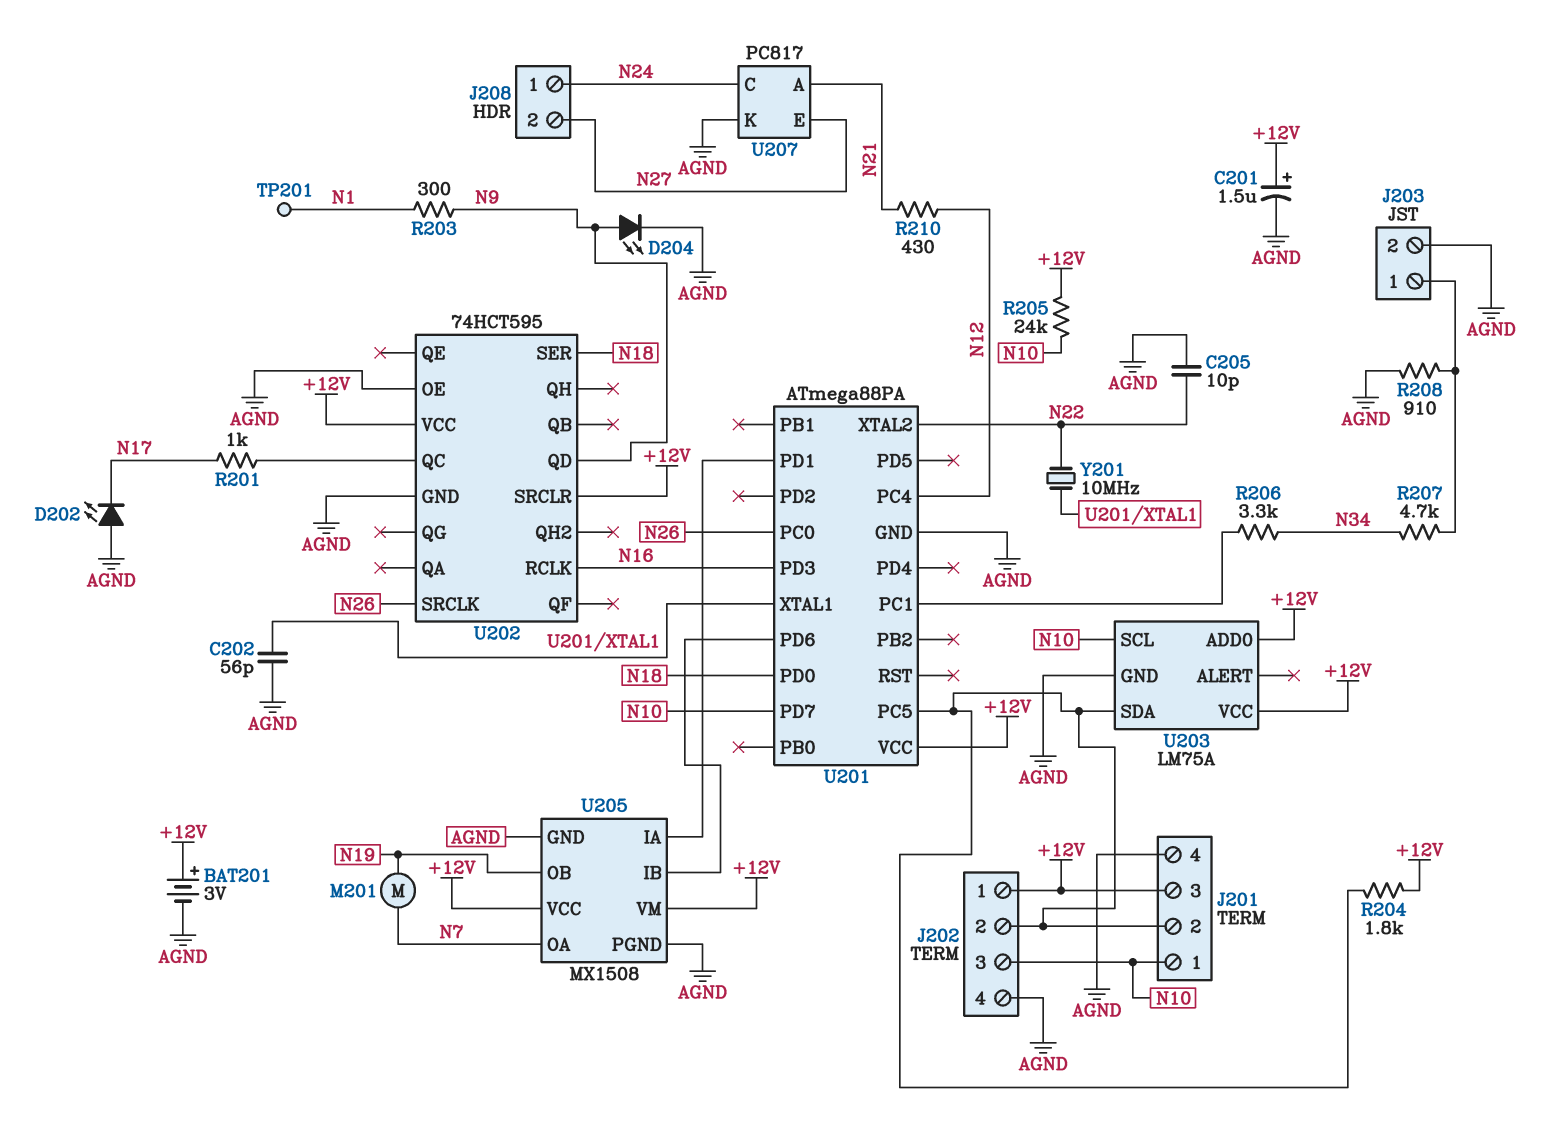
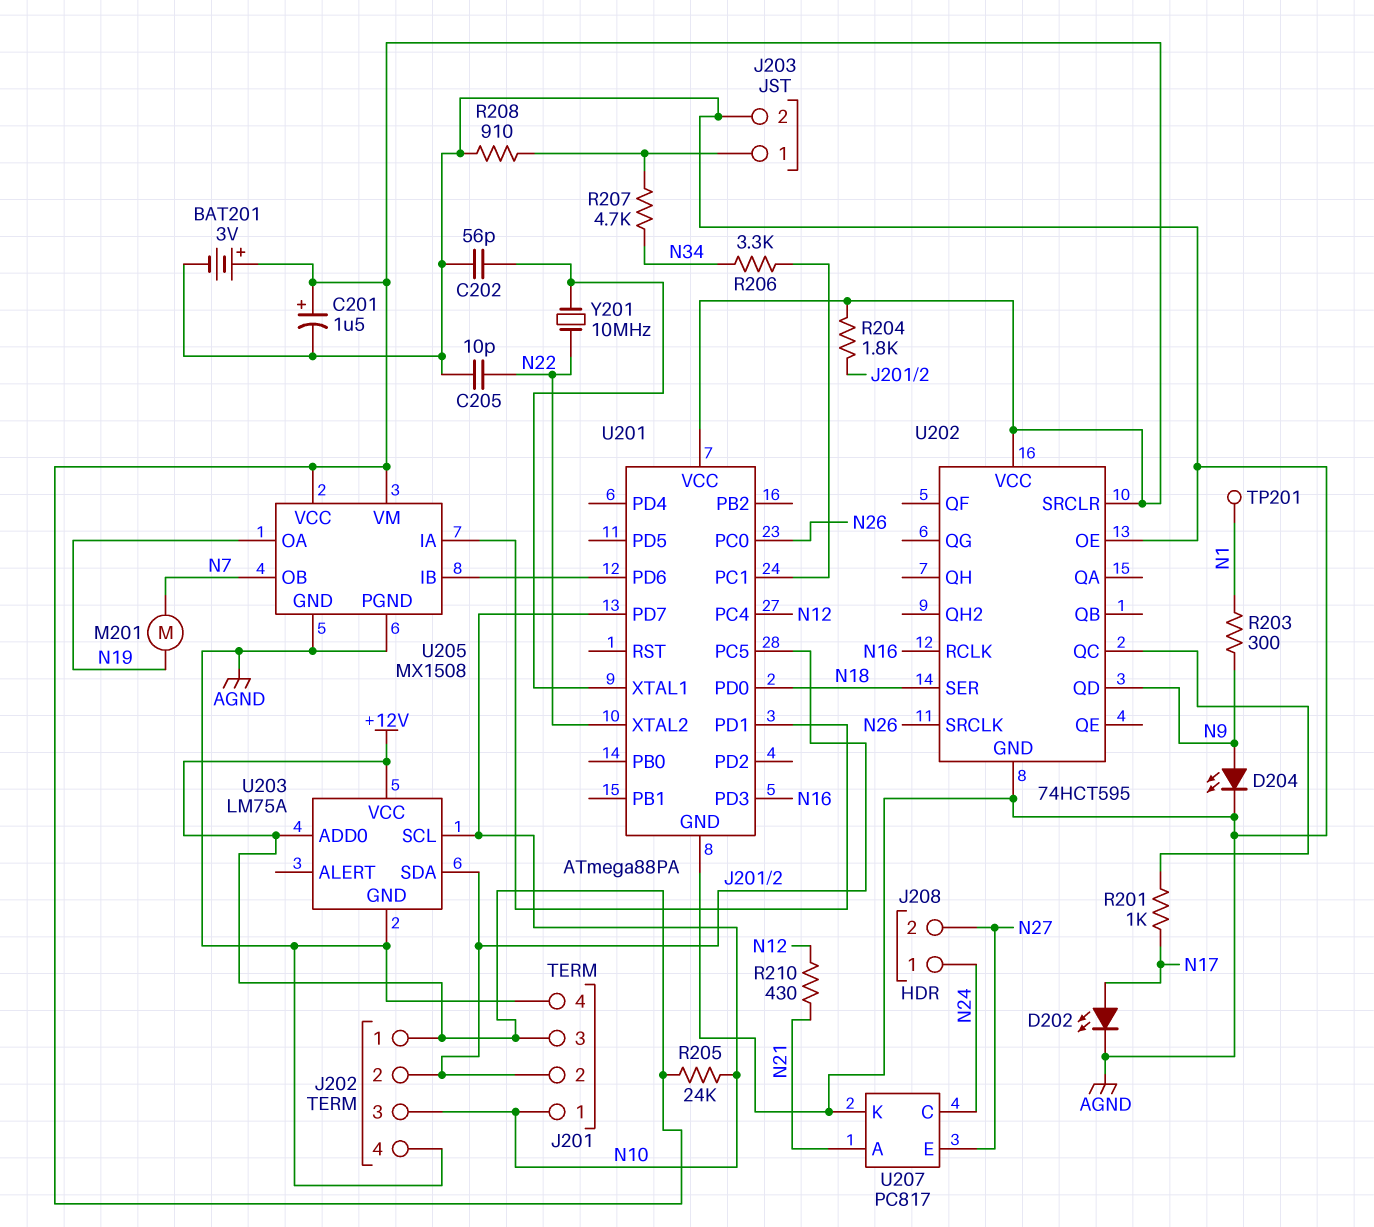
D202: LED (A AGND, K N17) -> LED (A N17, K AGND)
U205 pin OA: N7 -> N19
U205 pin OB: N19 -> N7

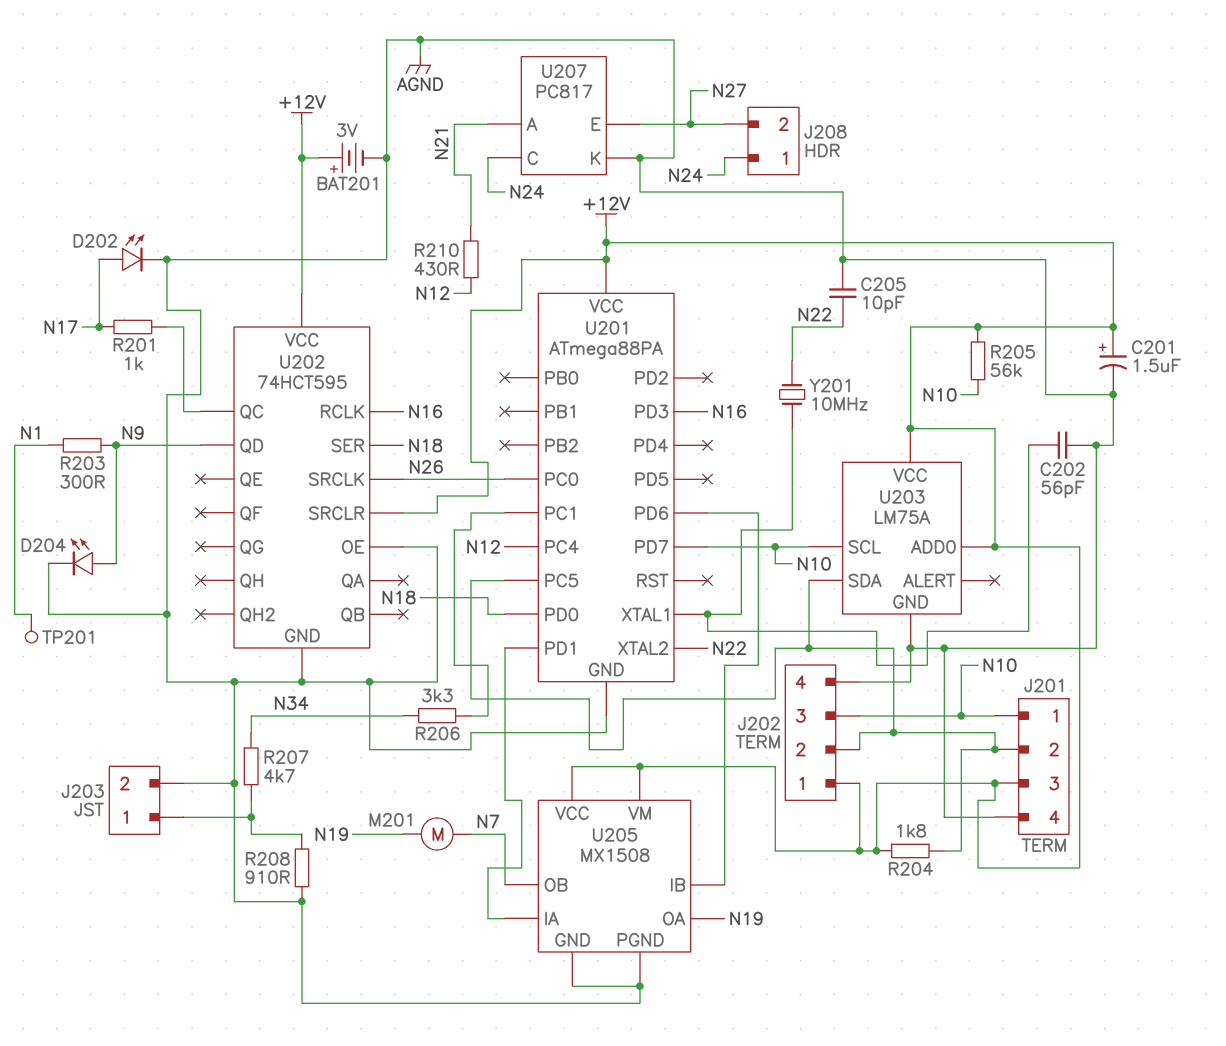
R205: 24k (+12V, N10) -> 56k (+12V, N10)

